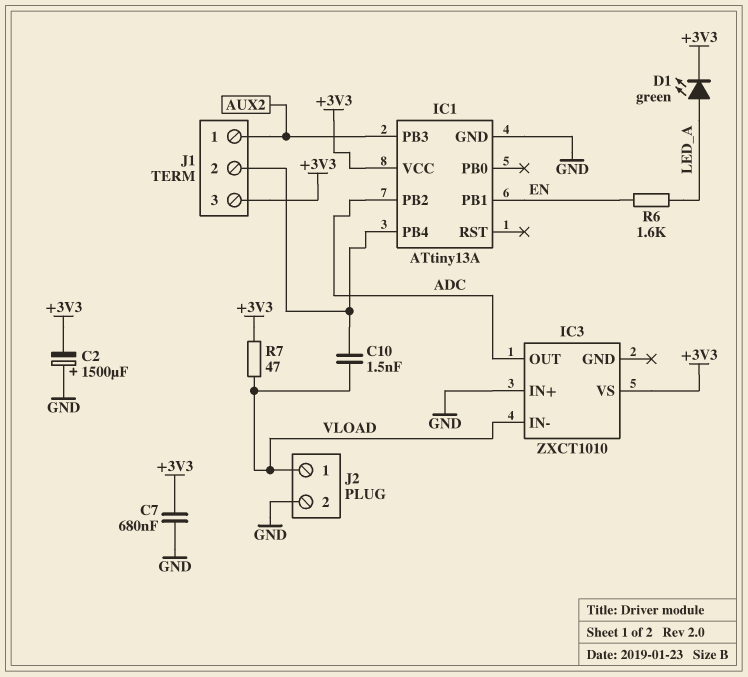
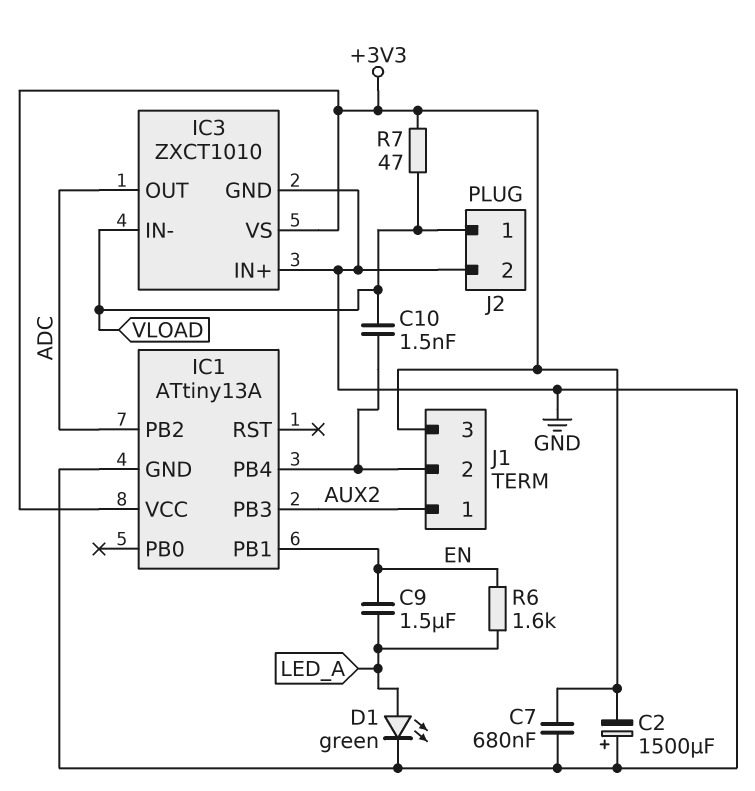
C9: none -> 1.5uF (EN, LED_A)
D1: LED green (A LED_A, K +3V3) -> LED green (A LED_A, K GND)
IC3 pin GND: none -> GND

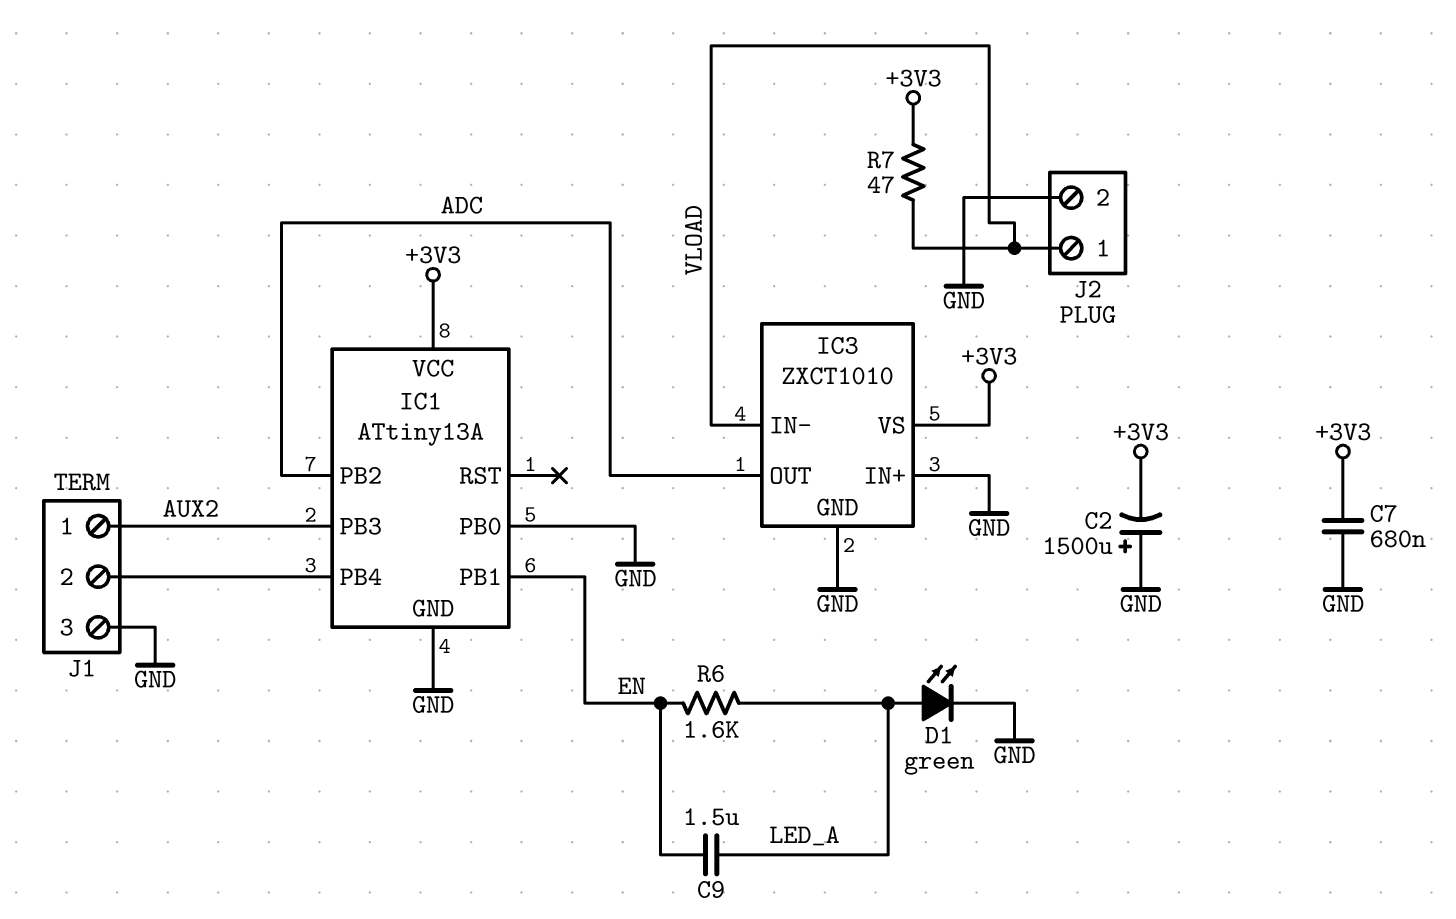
C10: 1.5nF (IC1/PB4, VLOAD) -> none
IC1 pin PB0: none -> GND
J1 pin 3: +3V3 -> GND

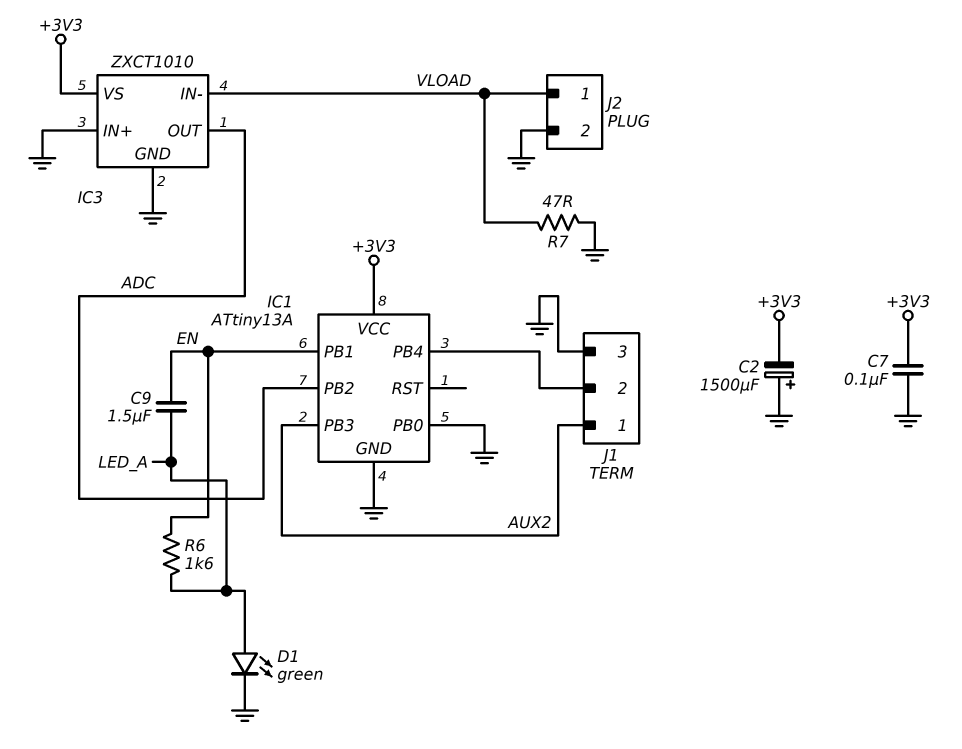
C7: 680nF (+3V3, GND) -> 100nF (+3V3, GND)
R7: 47 (+3V3, VLOAD) -> 47 (GND, VLOAD)

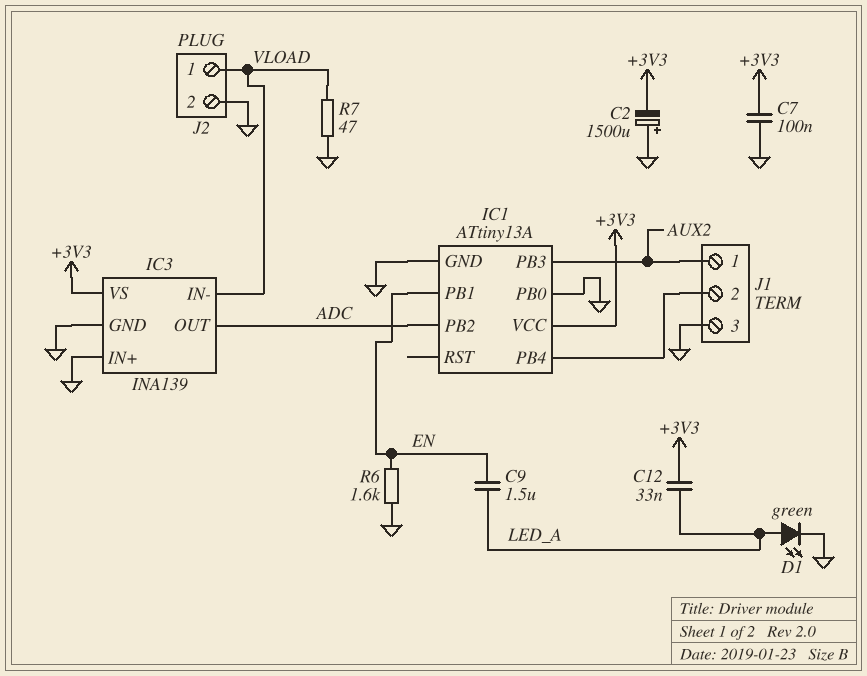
C12: none -> 33nF (+3V3, LED_A)
IC3: ZXCT1010 -> INA139
R6: 1.6k (EN, LED_A) -> 1.6k (EN, GND)

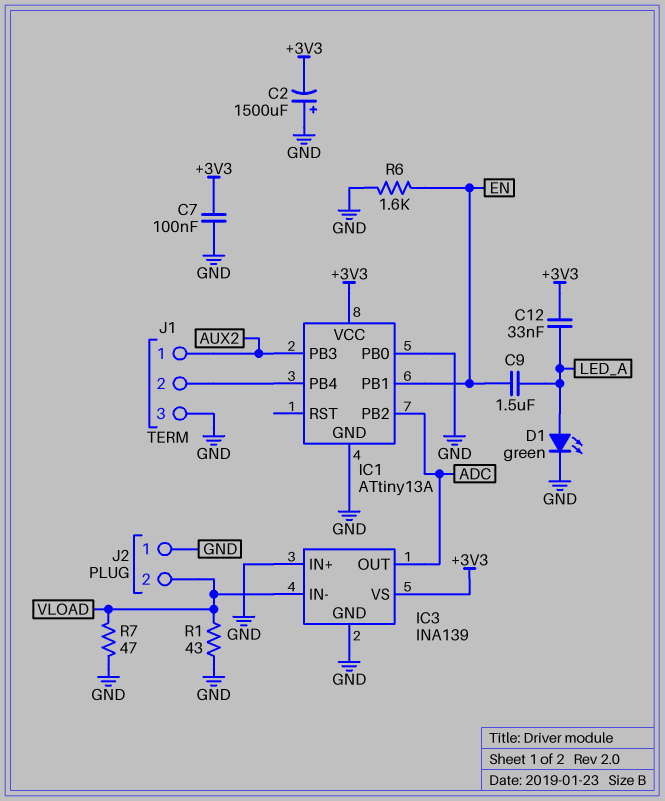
J2 pin 1: VLOAD -> GND
J2 pin 2: GND -> VLOAD
R1: none -> 43 (GND, VLOAD)

